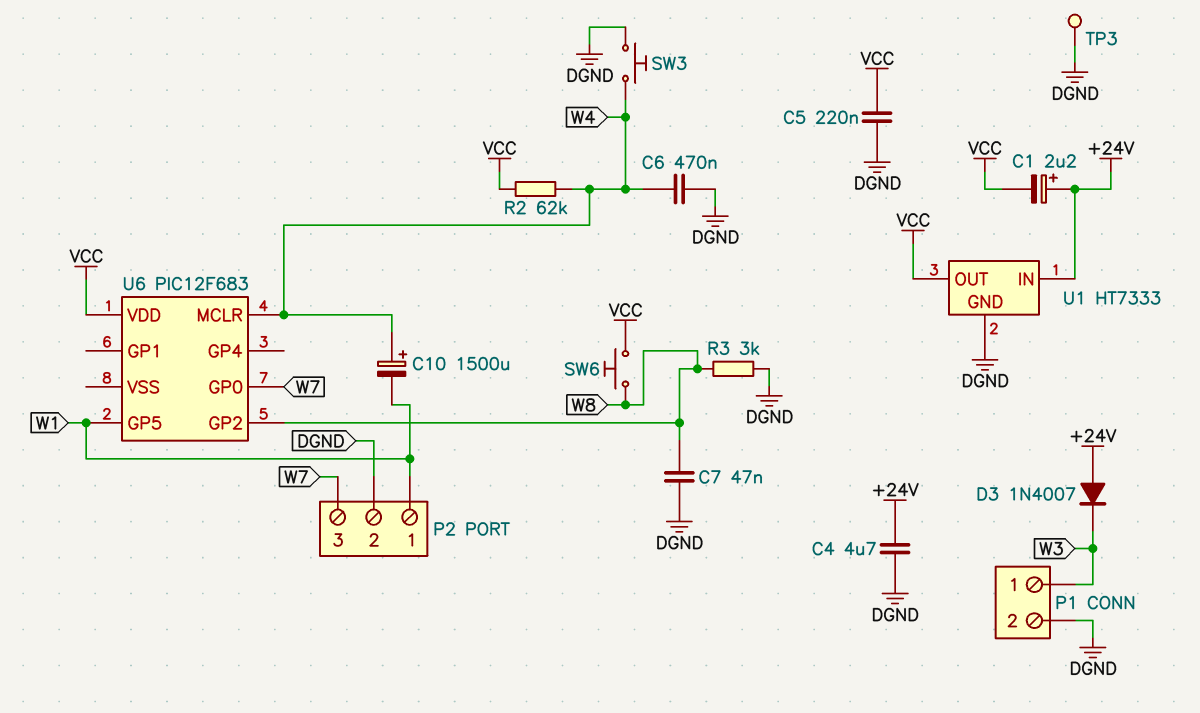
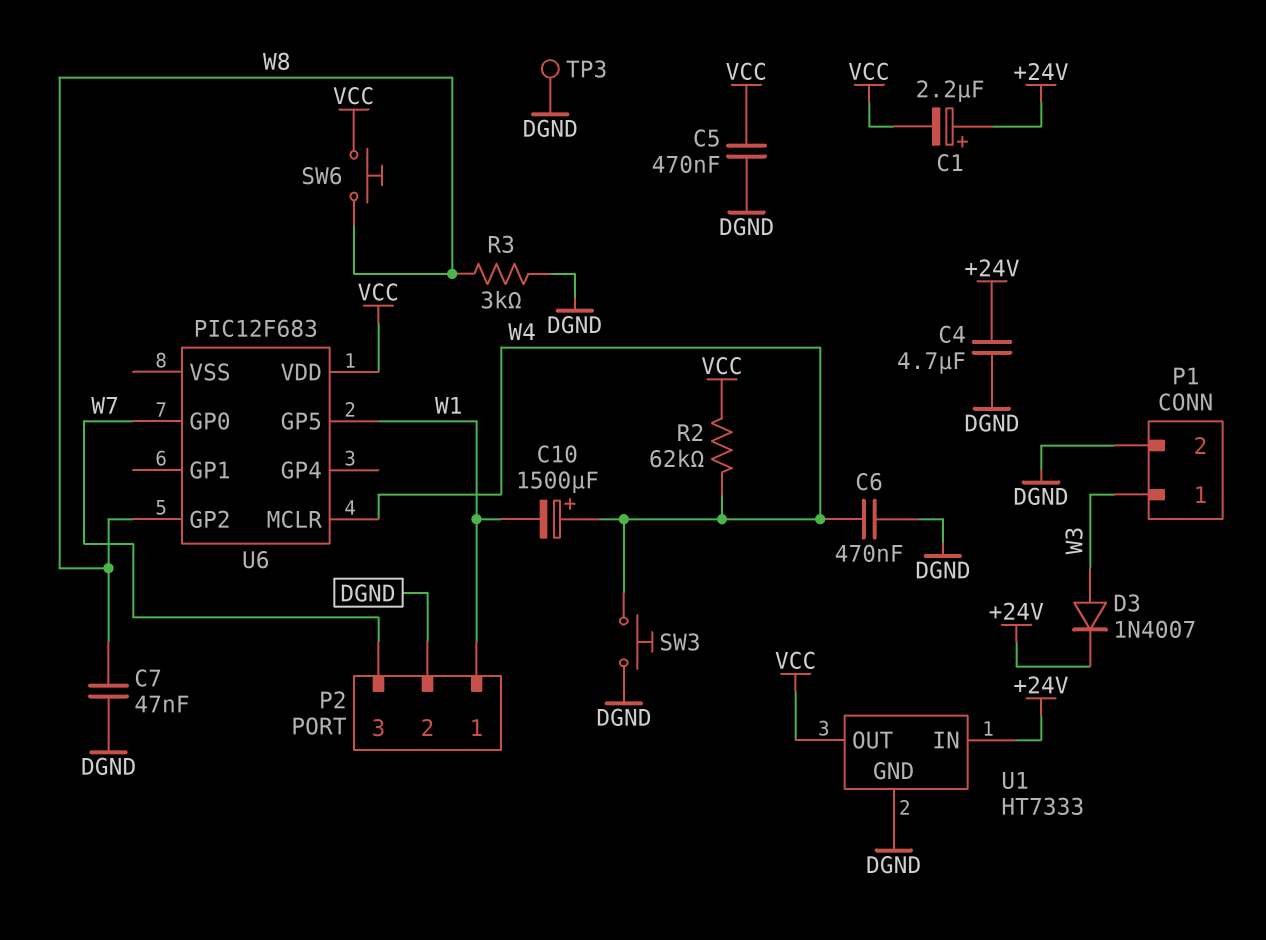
C5: 220nF (DGND, VCC) -> 470nF (DGND, VCC)
D3: diode 1N4007 (A +24V, K W3) -> diode 1N4007 (A W3, K +24V)

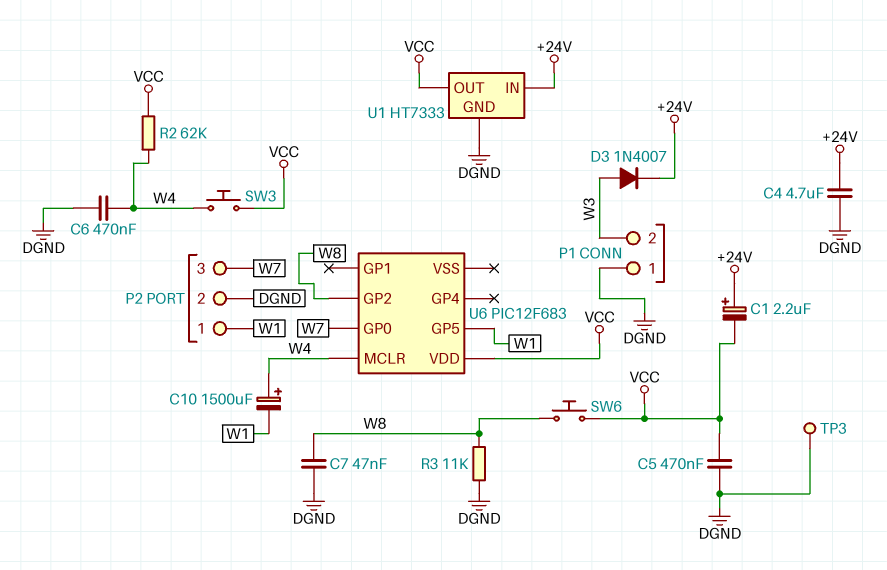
P1 pin 1: W3 -> DGND
P1 pin 2: DGND -> W3
R3: 3k (DGND, W8) -> 11k (DGND, W8)
SW3: button (DGND, W4) -> button (VCC, W4)

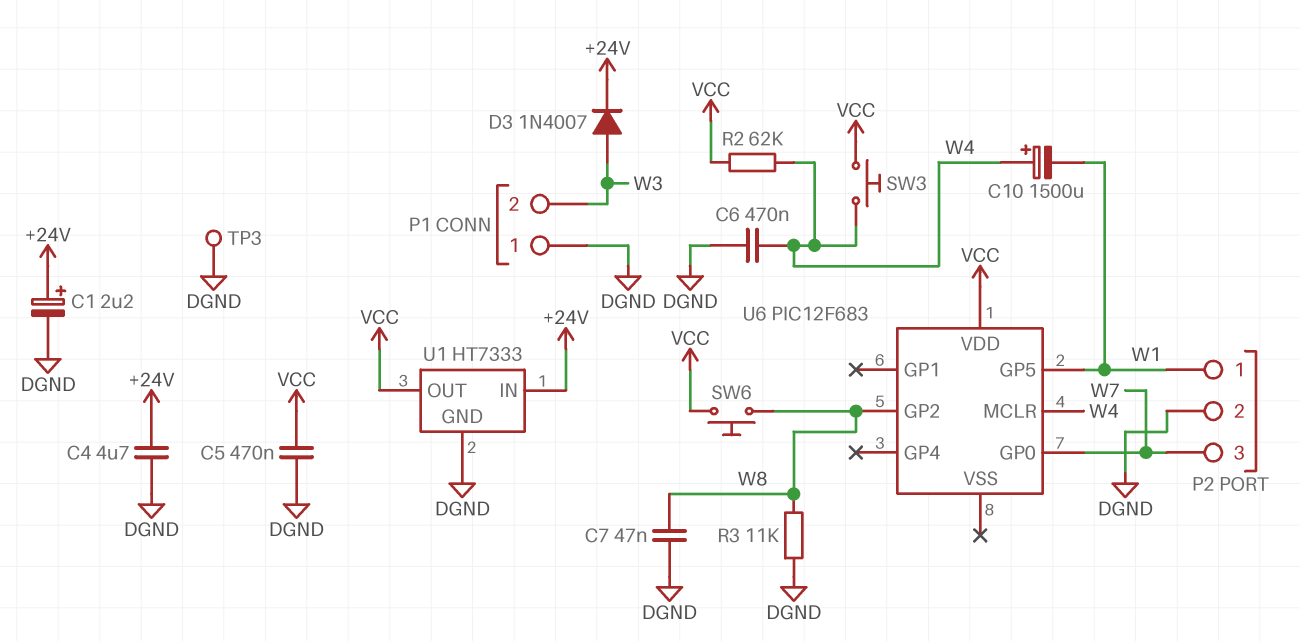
C1: 2.2uF (plus +24V, minus VCC) -> 2.2uF (plus +24V, minus DGND)

